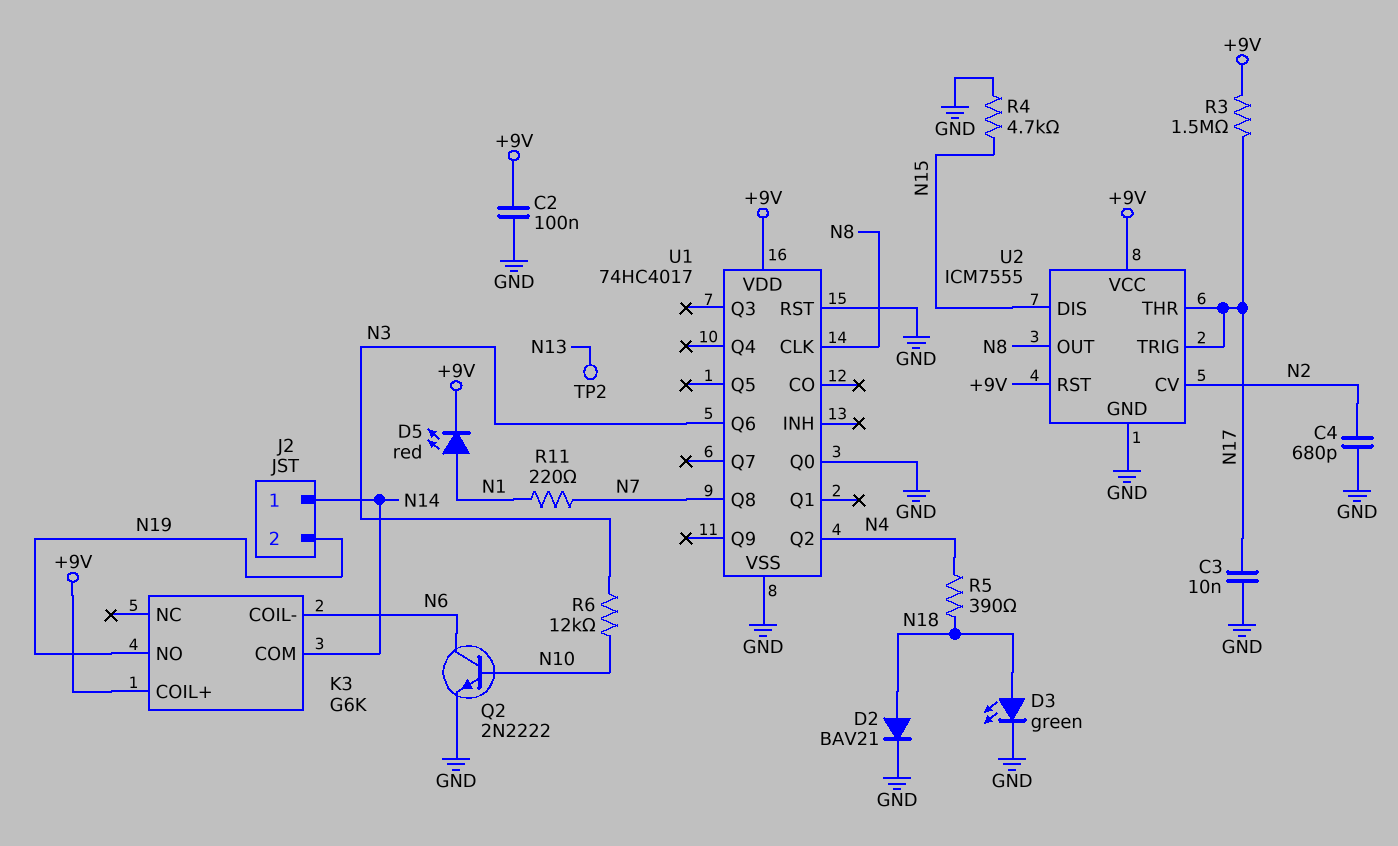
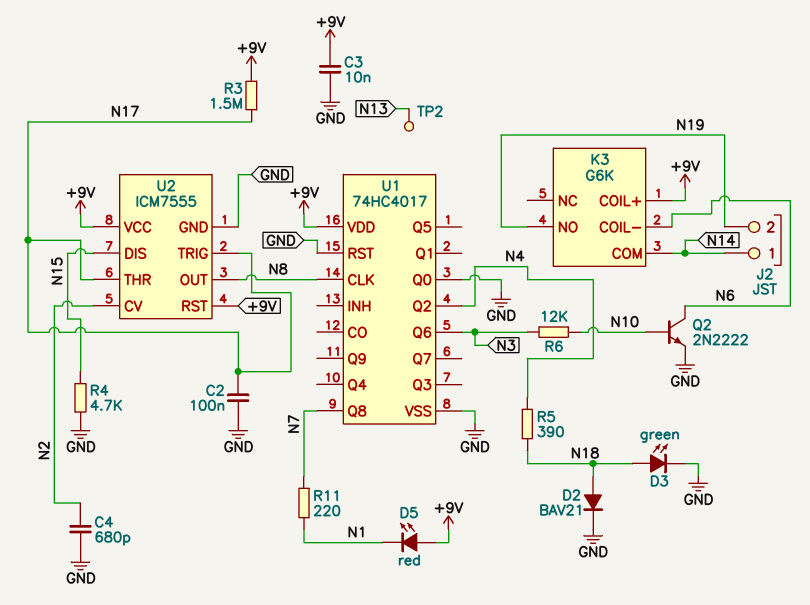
C2: 100nF (+9V, GND) -> 100nF (GND, N17)
C3: 10nF (GND, N17) -> 10nF (+9V, GND)
D5: LED red (A N1, K +9V) -> LED red (A +9V, K N1)

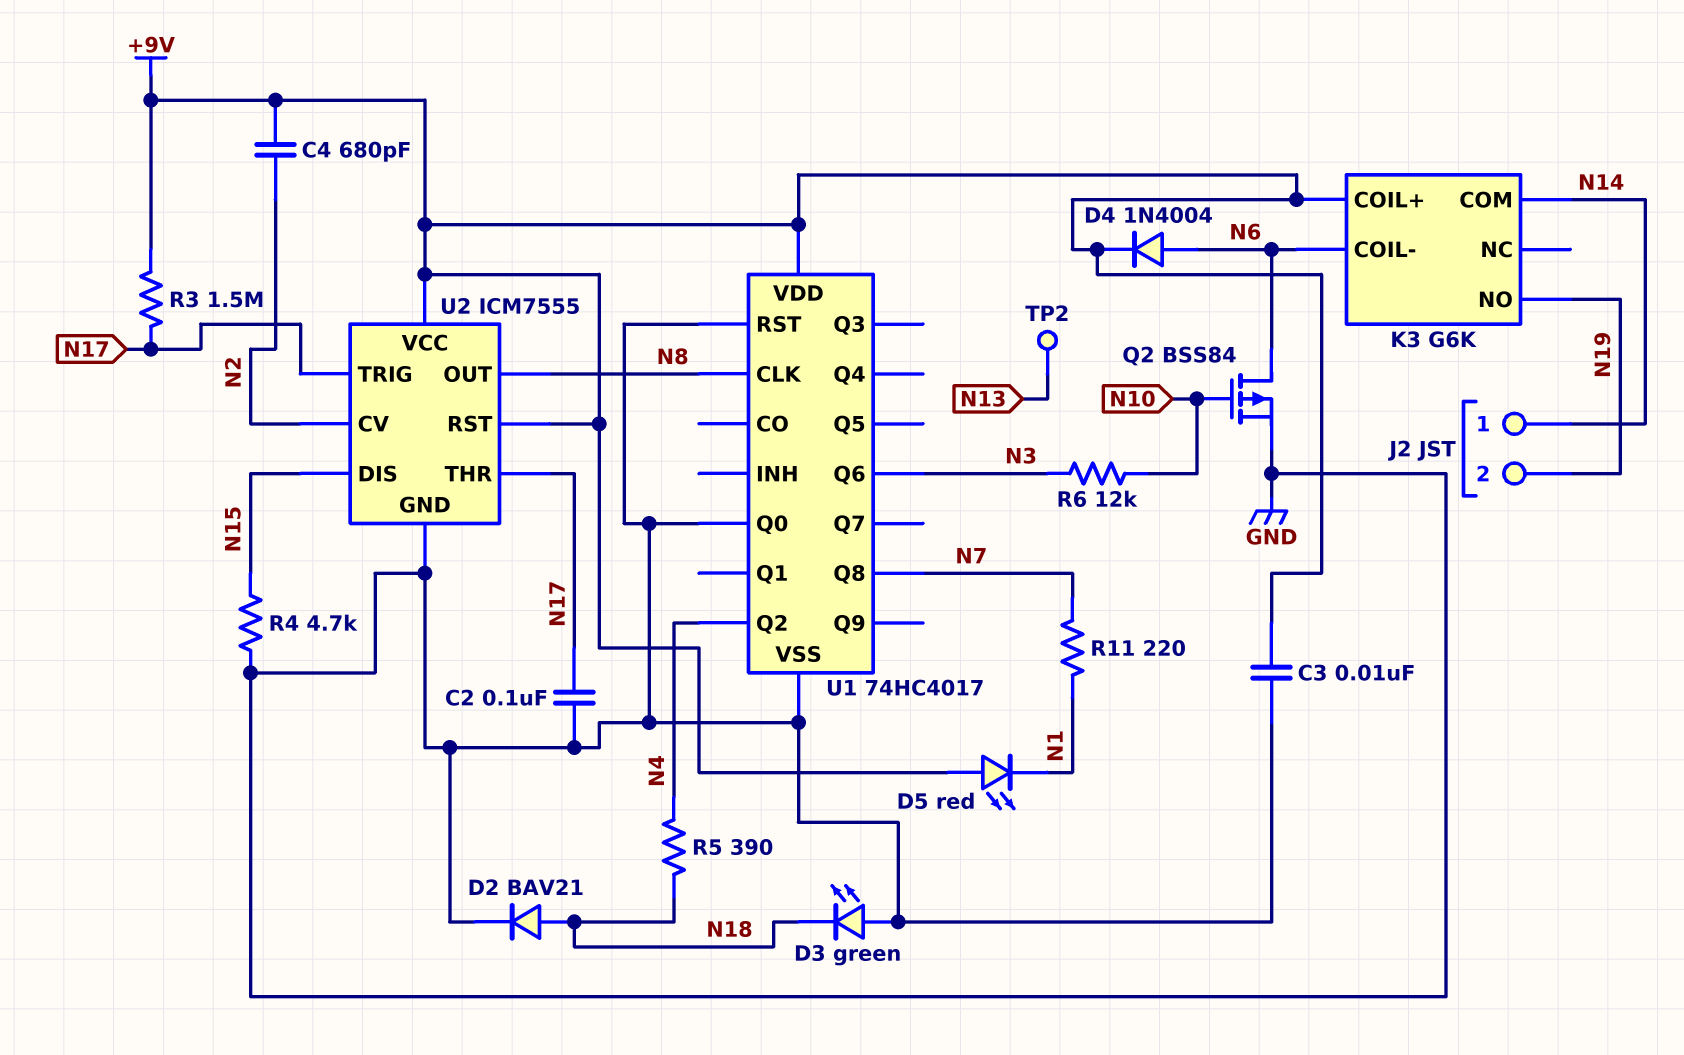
C4: 680pF (GND, N2) -> 680pF (+9V, N2)
D3: LED green (A N18, K GND) -> LED green (A GND, K N18)
D4: none -> diode 1N4004 (A N6, K +9V)
Q2: NPN 2N2222 (B N10, C N6, E GND) -> PMOS BSS84 (G N10, D N6, S GND)

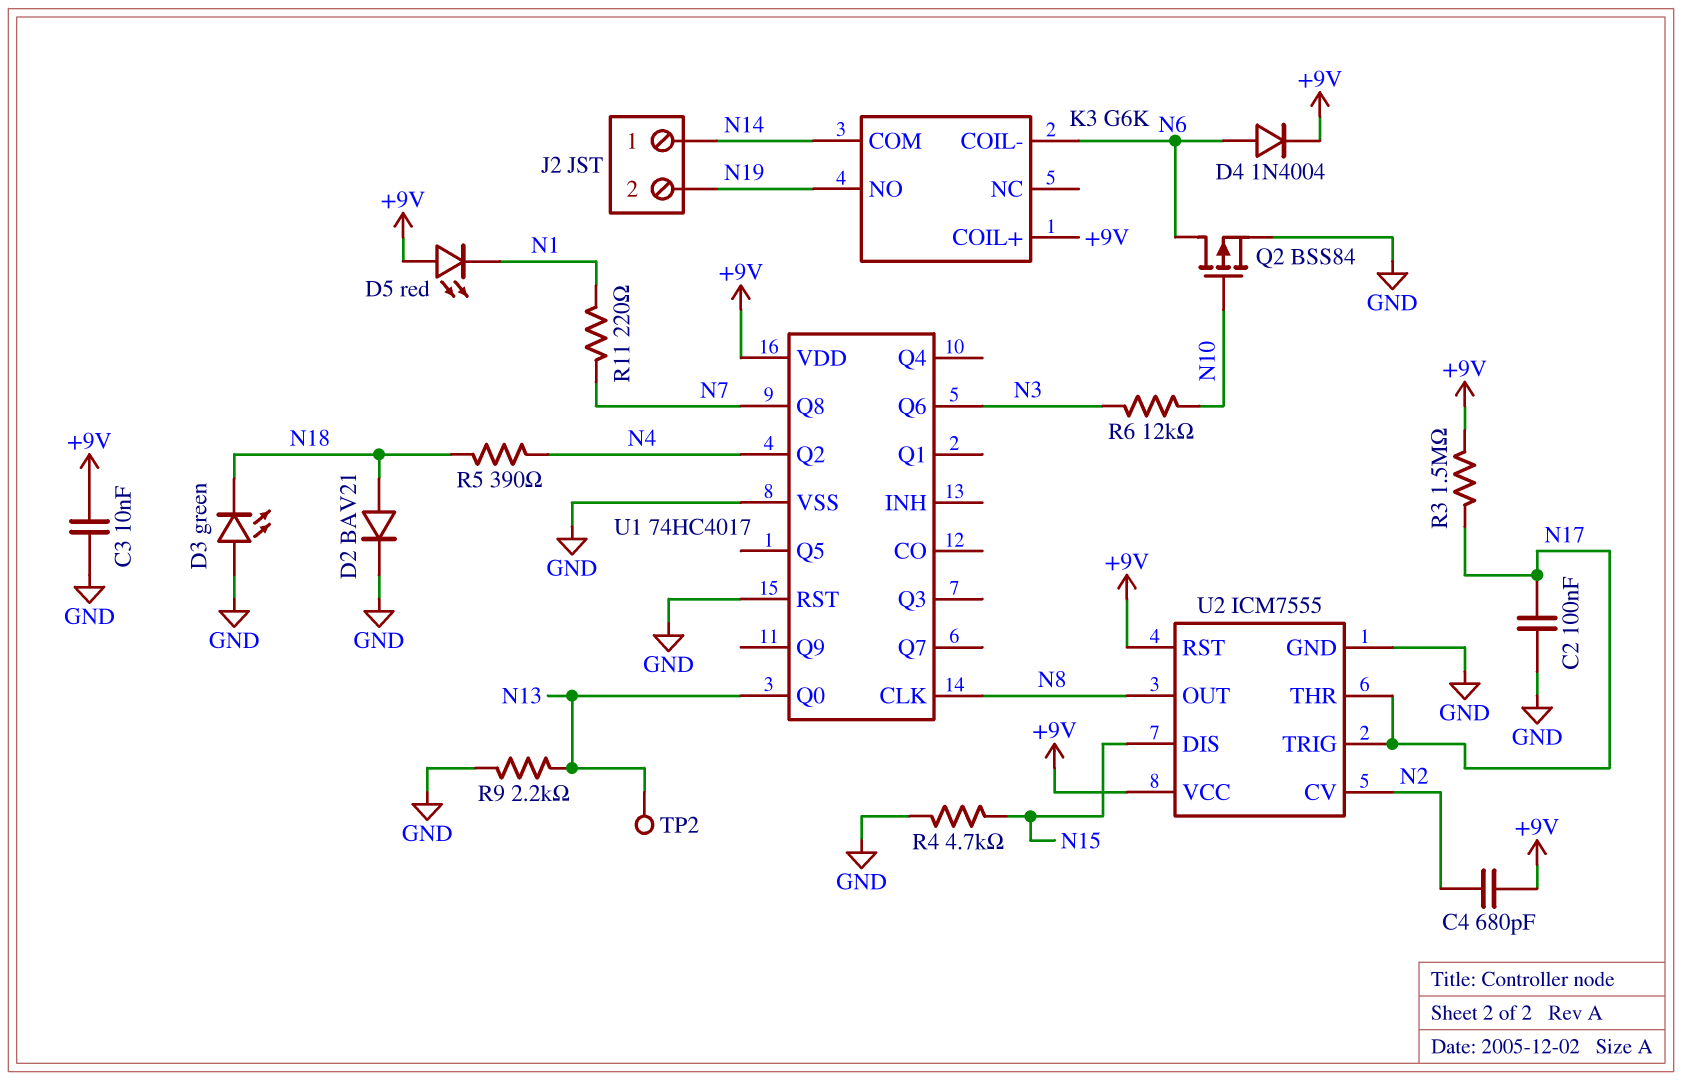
R9: none -> 2.2k (GND, N13)
U1 pin Q0: GND -> N13

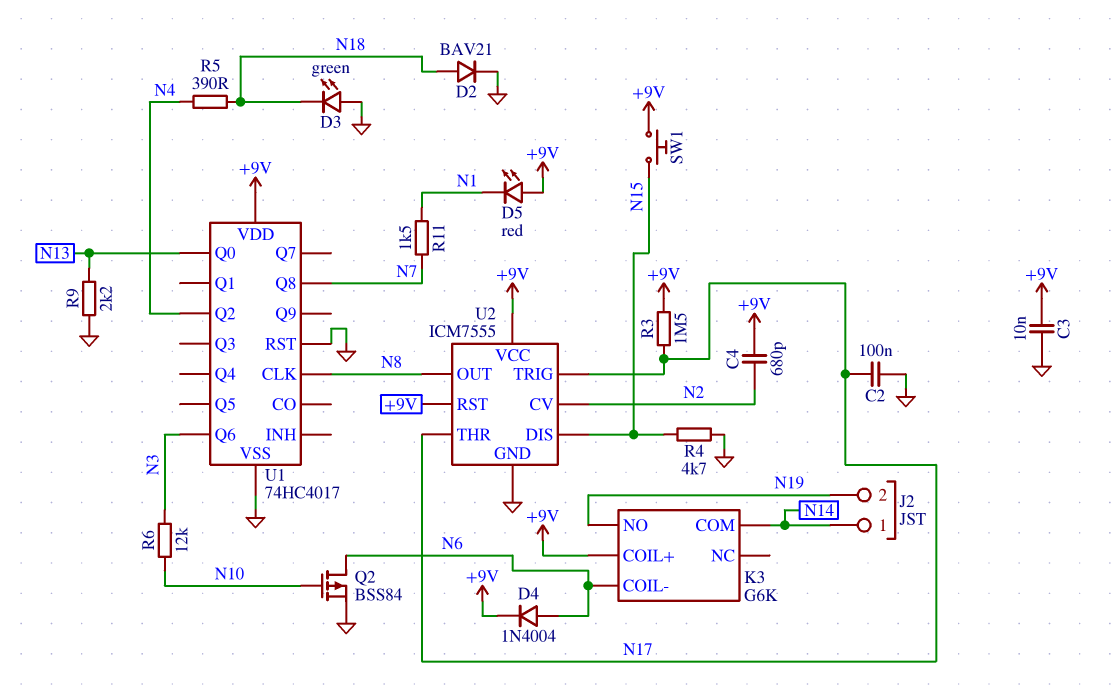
R11: 220 (N1, N7) -> 1.5k (N1, N7)
SW1: none -> button (+9V, N15)
TP2: test point (N13) -> none

